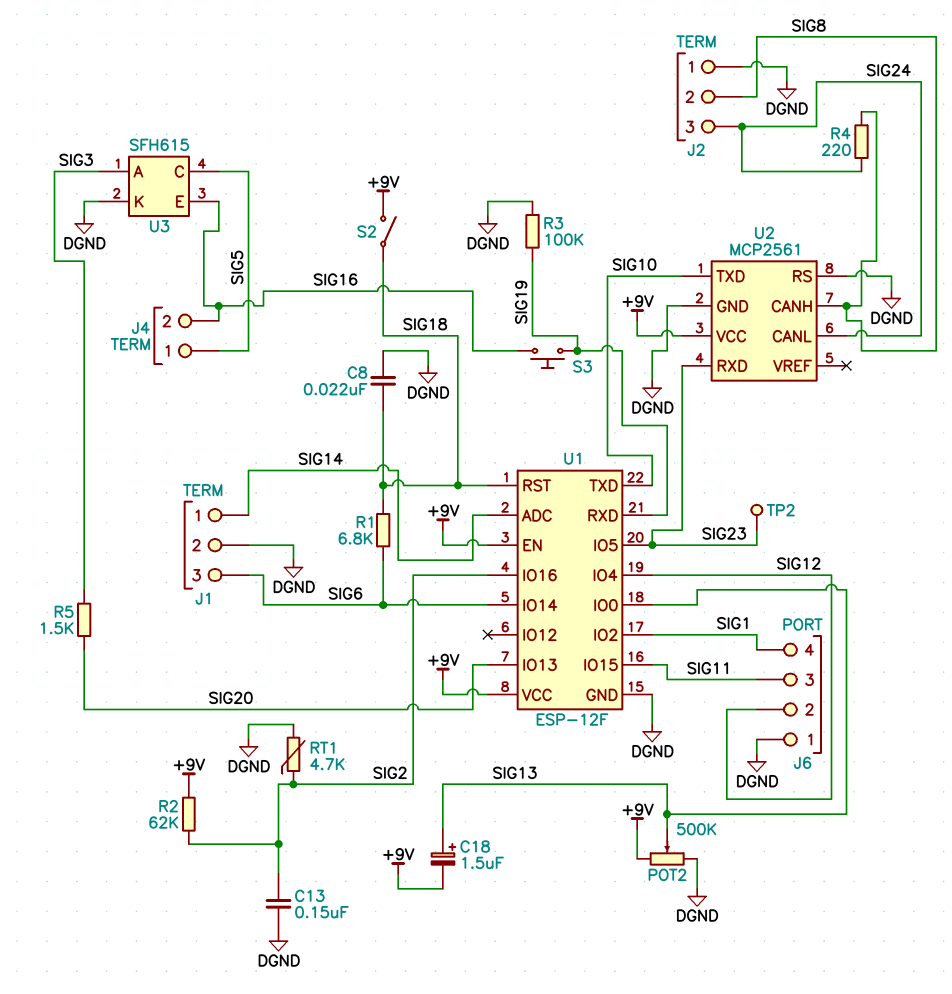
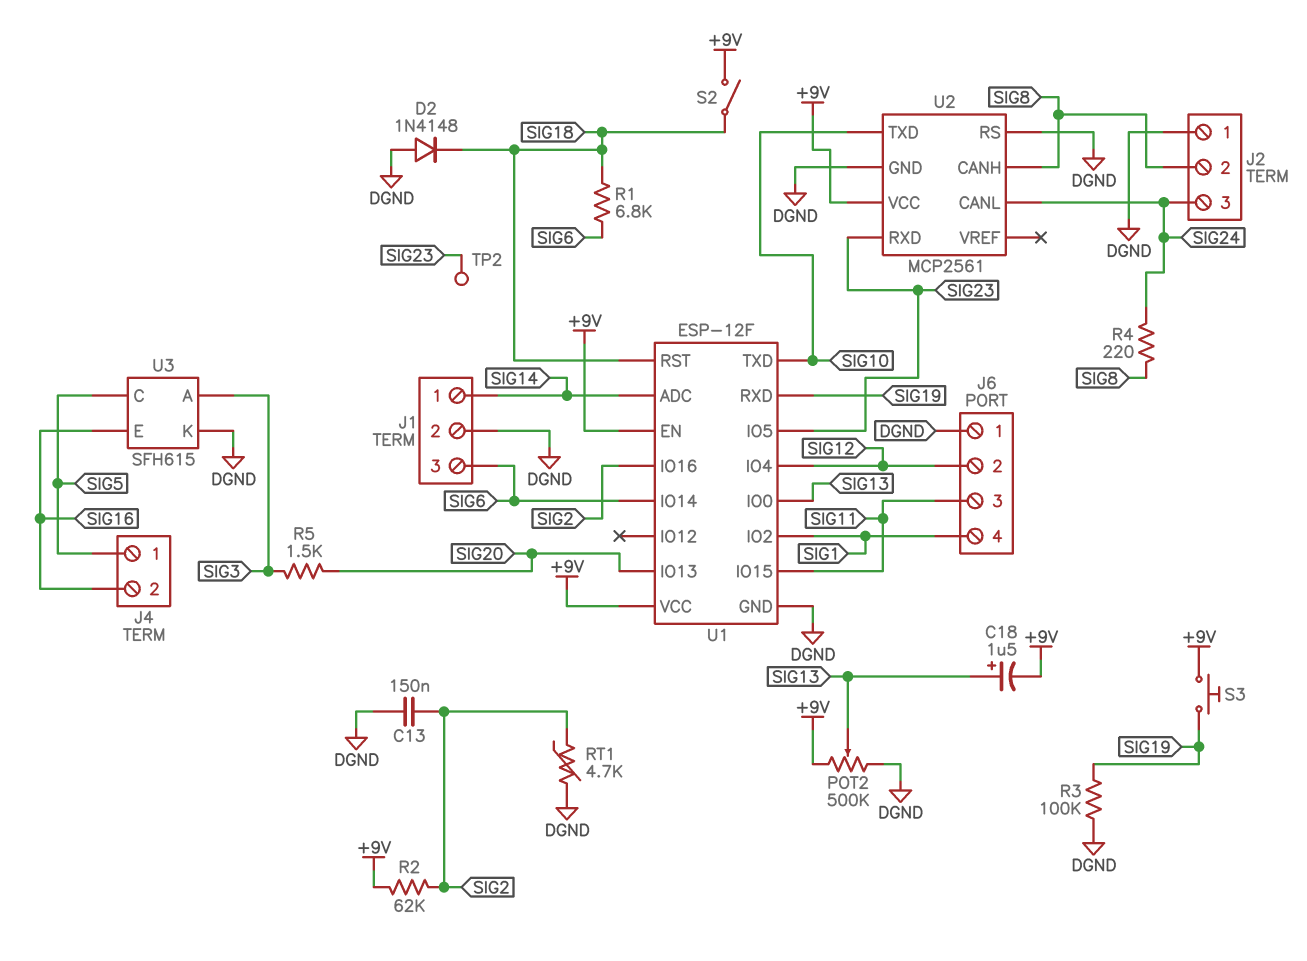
C8: 22nF (DGND, SIG18) -> none
D2: none -> diode 1N4148 (A DGND, K SIG18)
S3: button (SIG16, SIG19) -> button (+9V, SIG19)

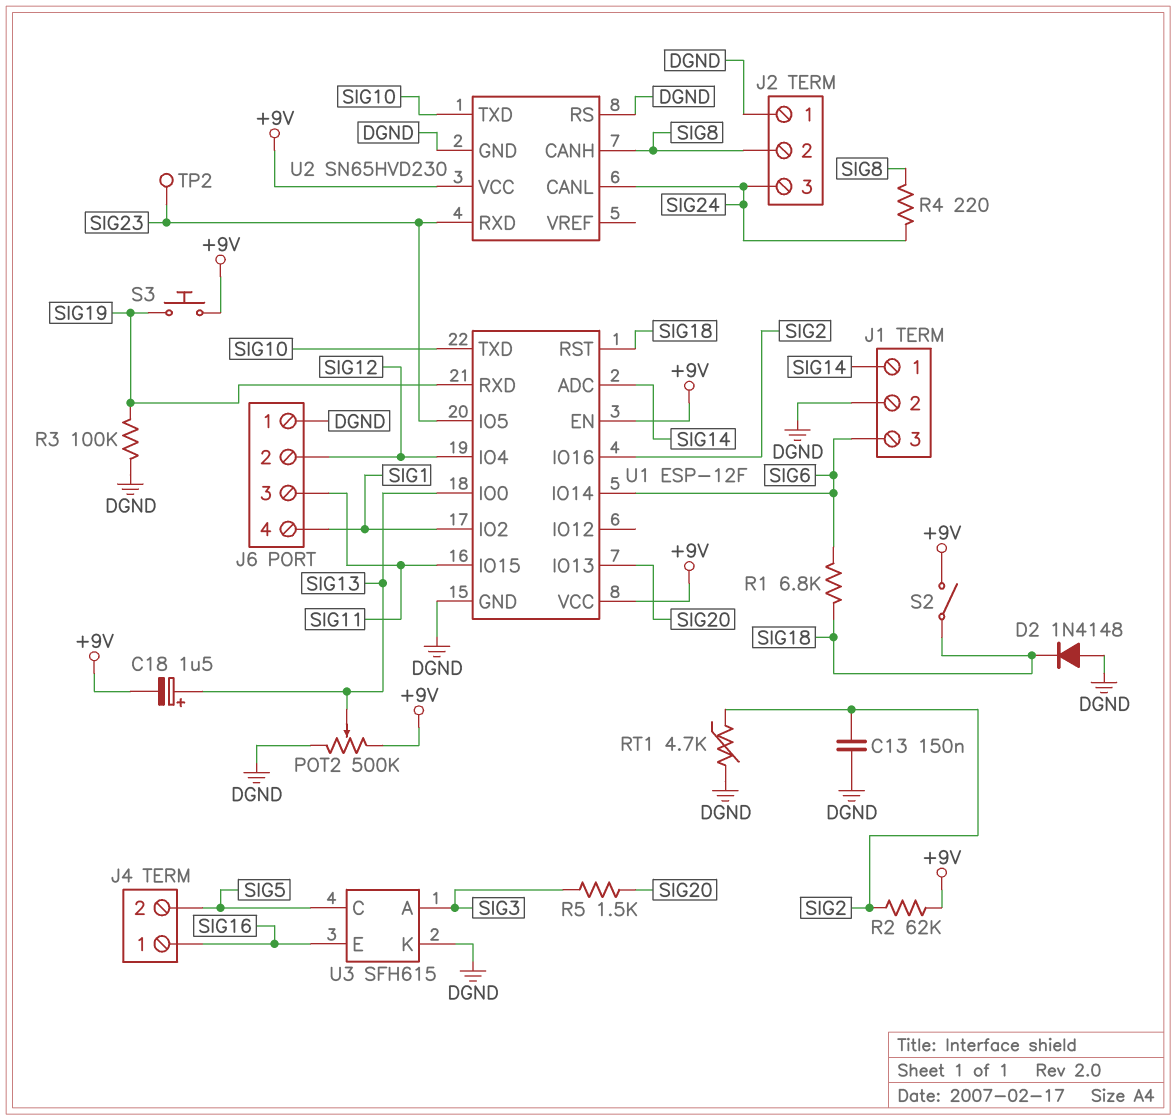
J4 pin 1: SIG5 -> SIG16
J4 pin 2: SIG16 -> SIG5
U2: MCP2561 -> SN65HVD230

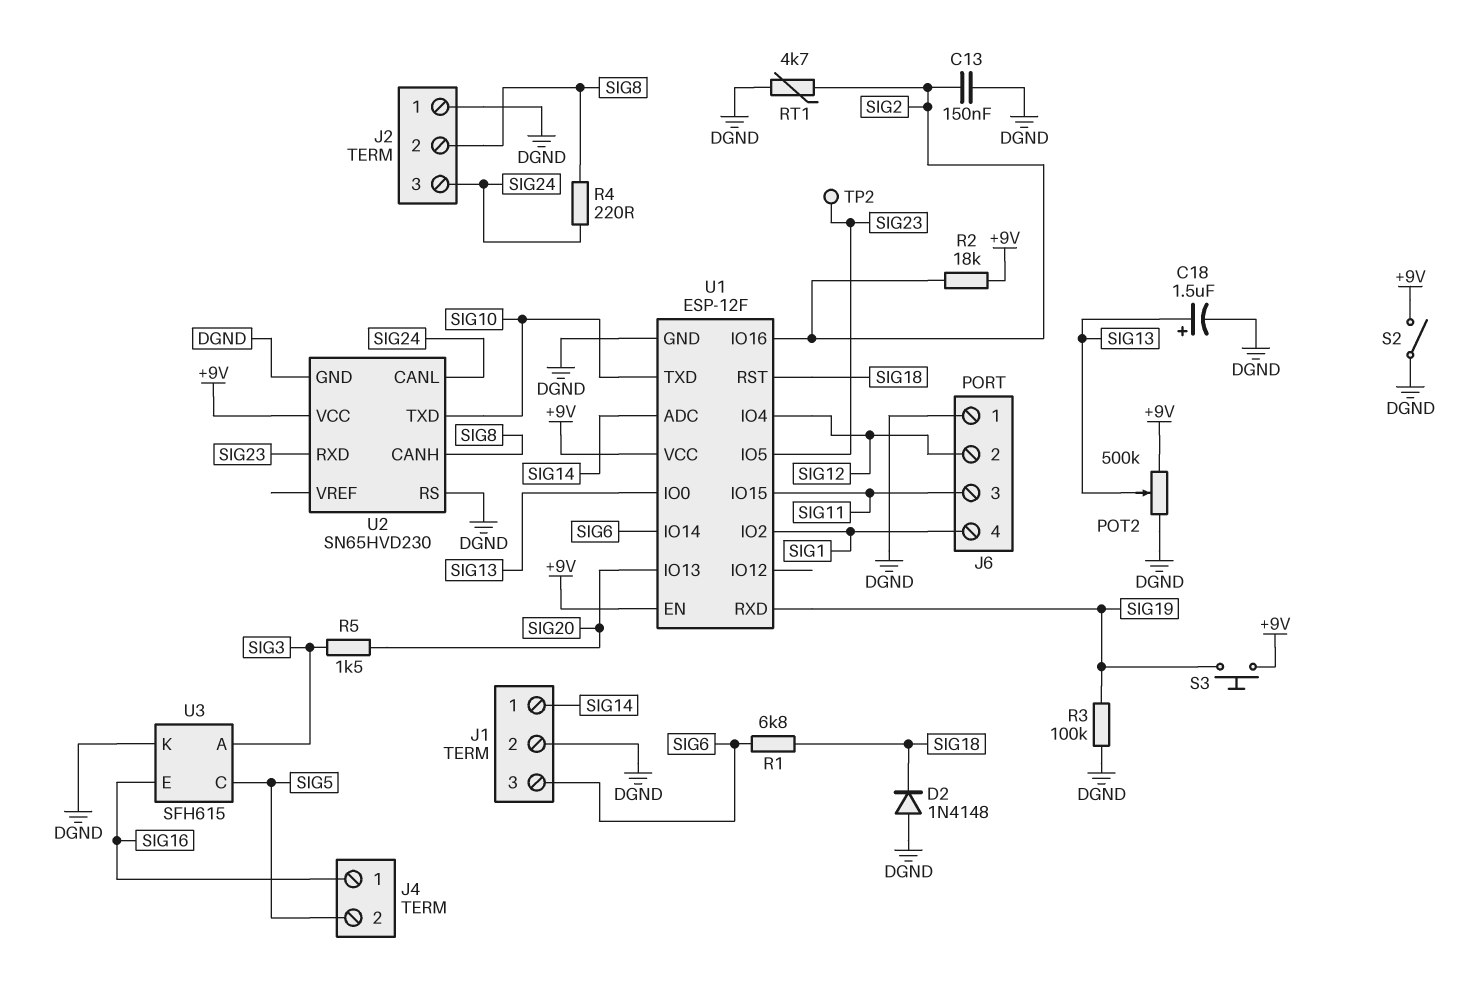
C18: 1.5uF (plus SIG13, minus +9V) -> 1.5uF (plus SIG13, minus DGND)
R2: 62k (+9V, SIG2) -> 18k (+9V, SIG2)
S2: switch (+9V, SIG18) -> switch (+9V, DGND)

